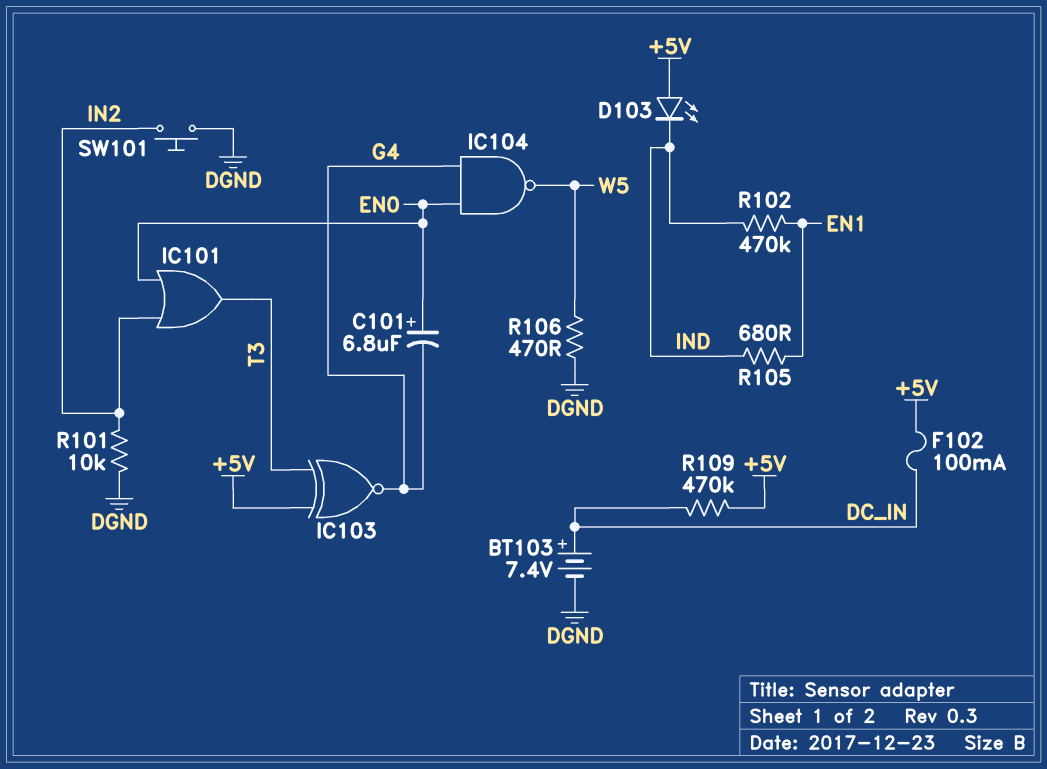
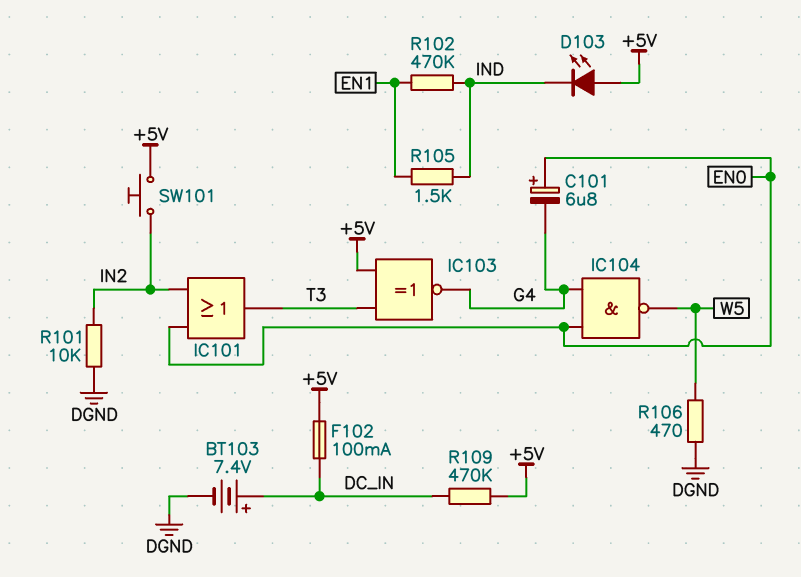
R105: 680 (EN1, IND) -> 1.5k (EN1, IND)
SW101: button (DGND, IN2) -> button (+5V, IN2)

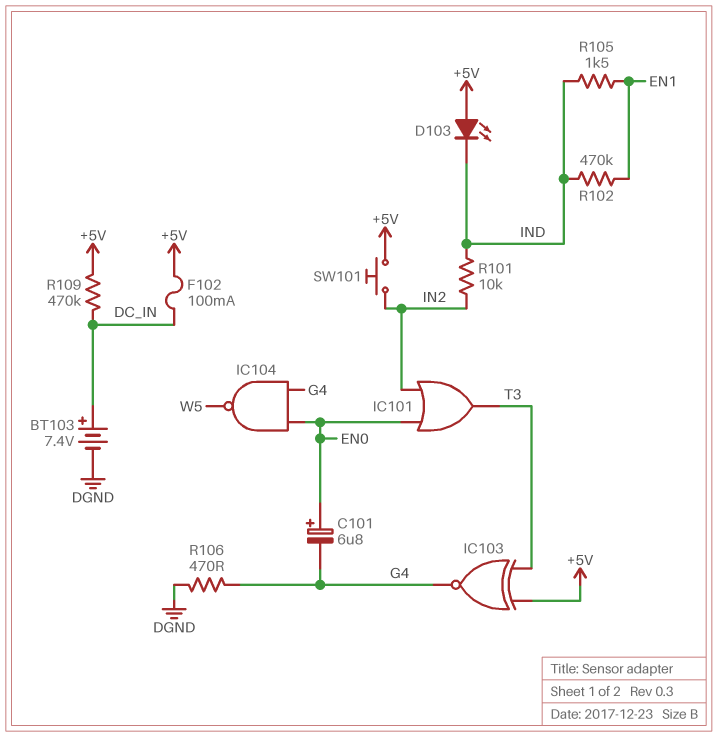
R101: 10k (DGND, IN2) -> 10k (IN2, IND)
R106: 470 (DGND, W5) -> 470 (DGND, G4)

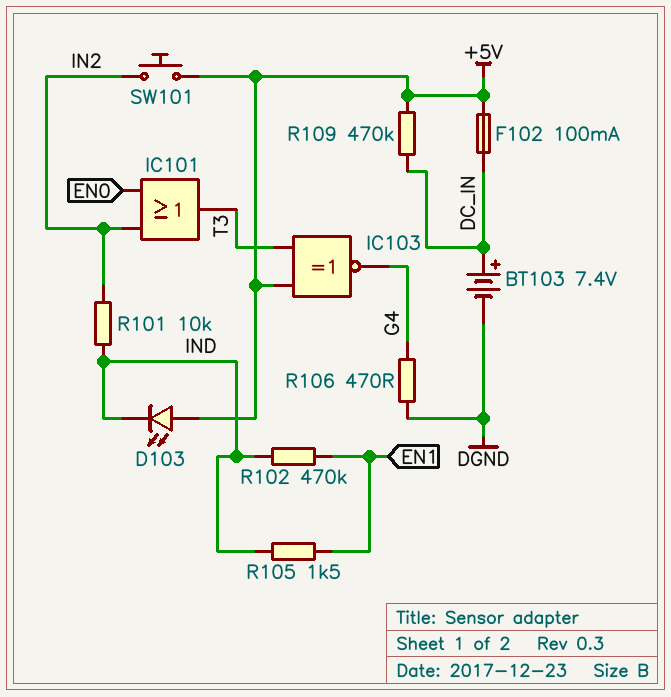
C101: 6.8uF (plus EN0, minus G4) -> none
IC104: NAND (in EN0, in G4, out W5) -> none

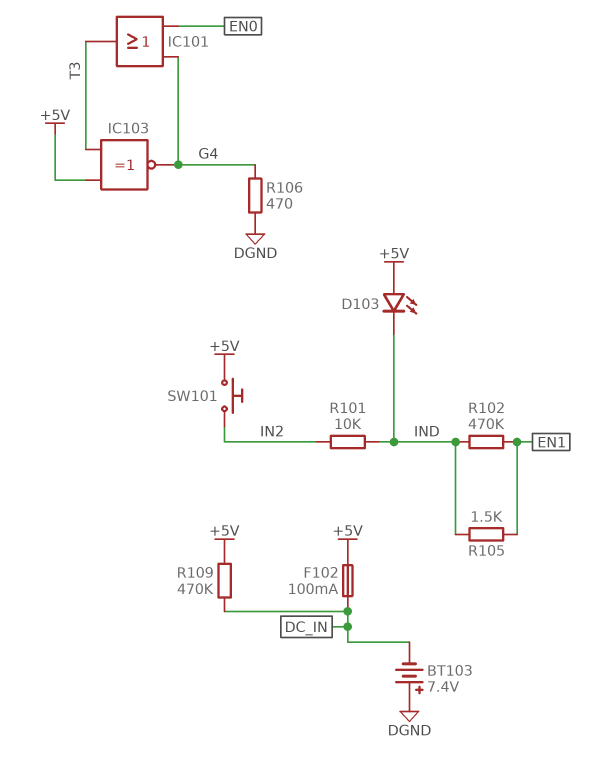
BT103: 7.4V (plus DC_IN, minus DGND) -> 7.4V (plus DGND, minus DC_IN)
IC101: OR (in EN0, in IN2, out T3) -> OR (in EN0, in G4, out T3)

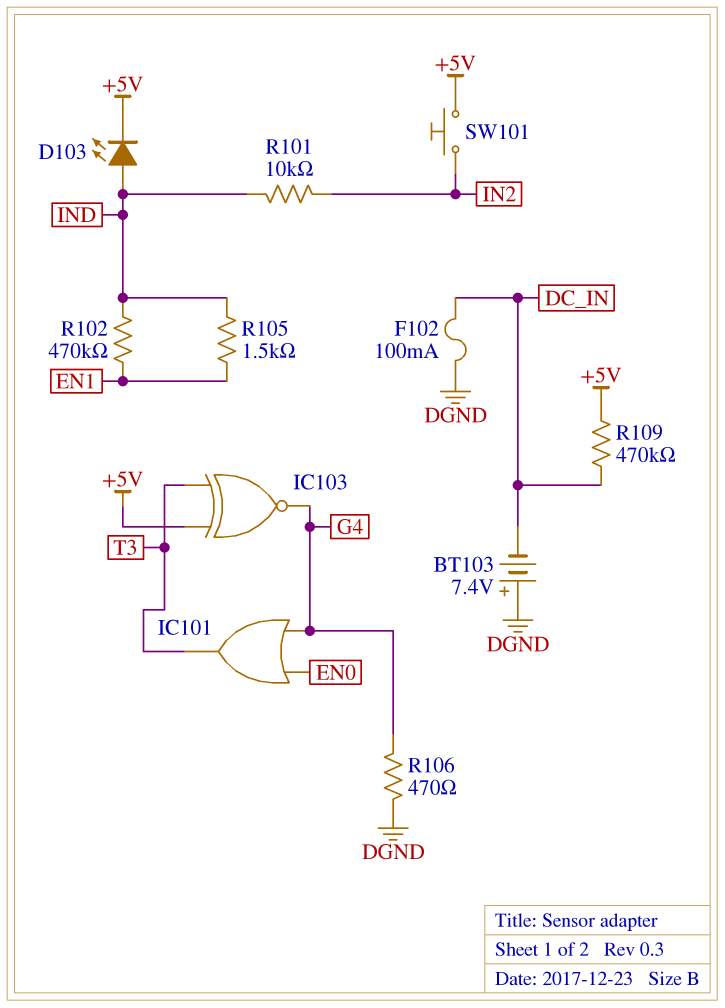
D103: LED (A +5V, K IND) -> LED (A IND, K +5V)
F102: 100mA (+5V, DC_IN) -> 100mA (DC_IN, DGND)

